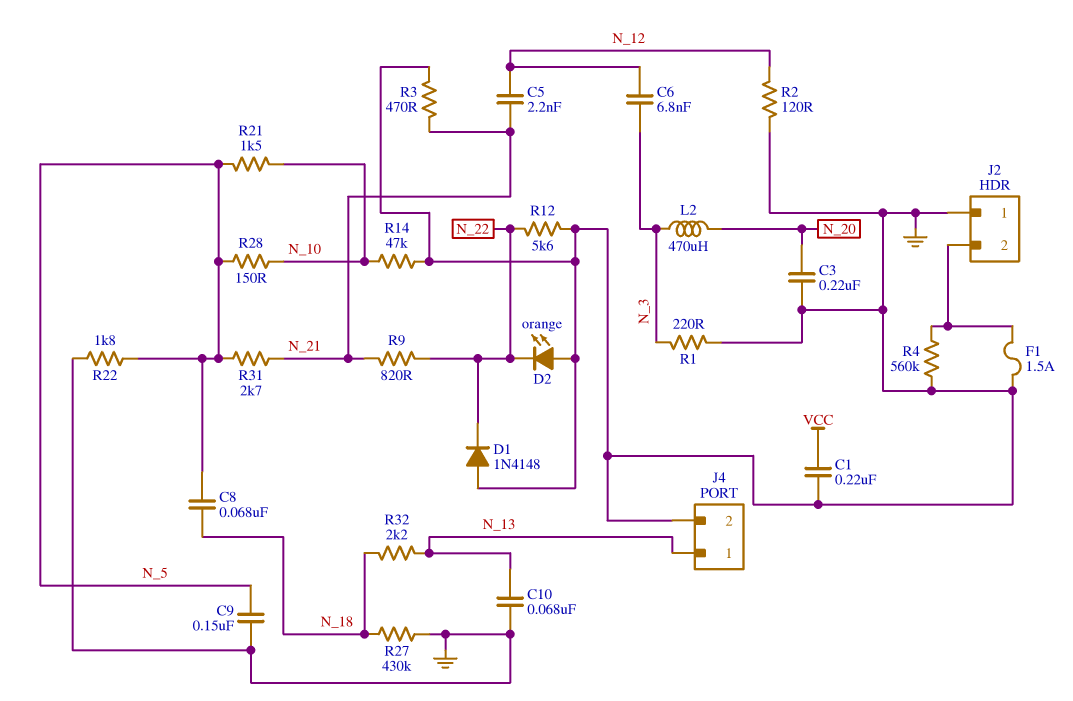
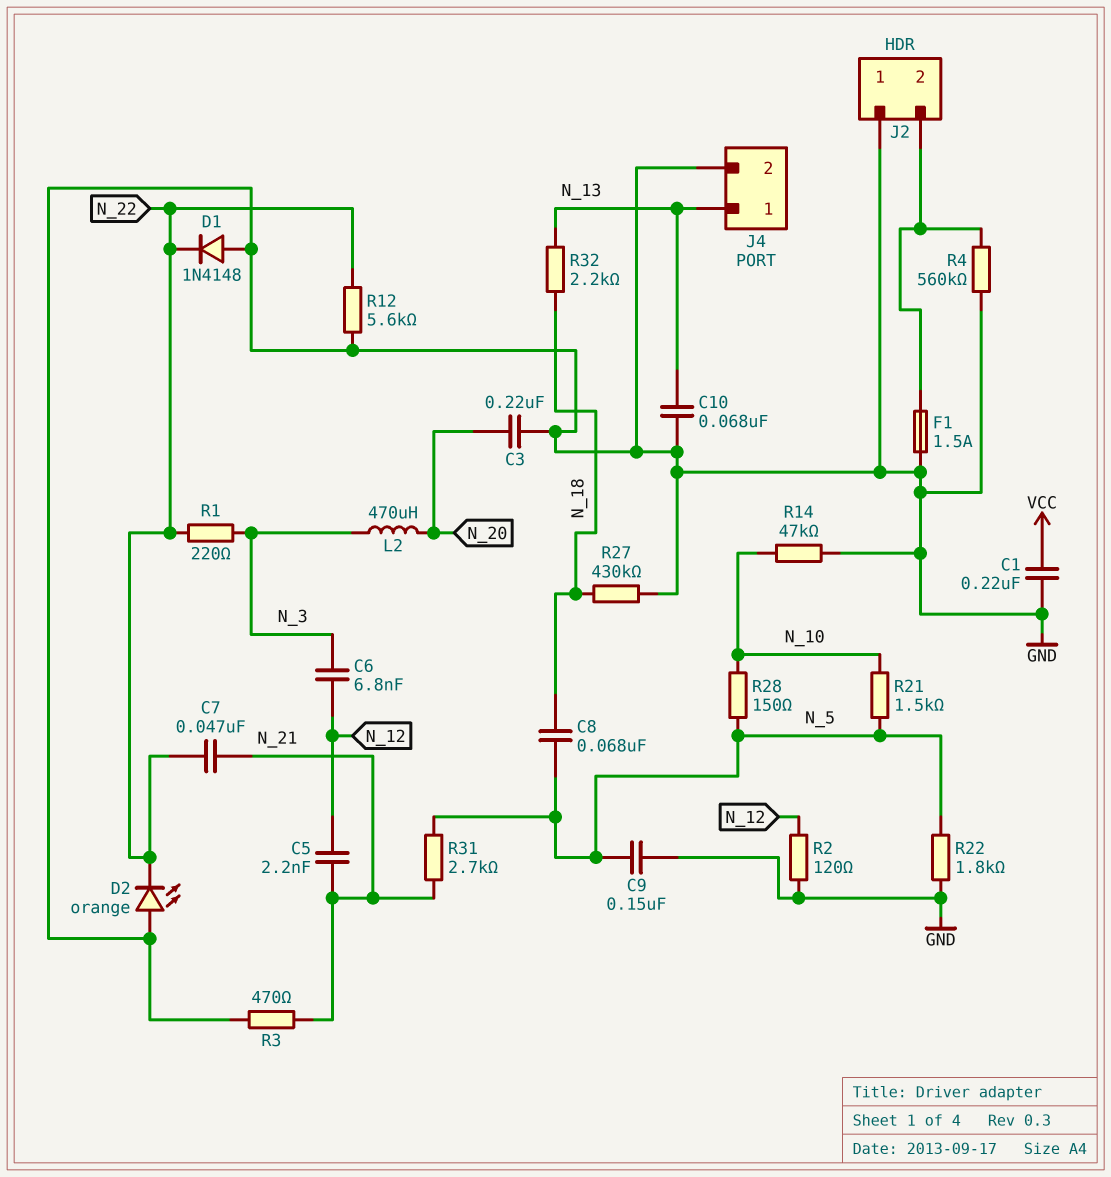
C7: none -> 47nF (N_21, N_22)
R1: 220 (GND, N_3) -> 220 (N_3, N_22)
R9: 820 (N_21, N_22) -> none

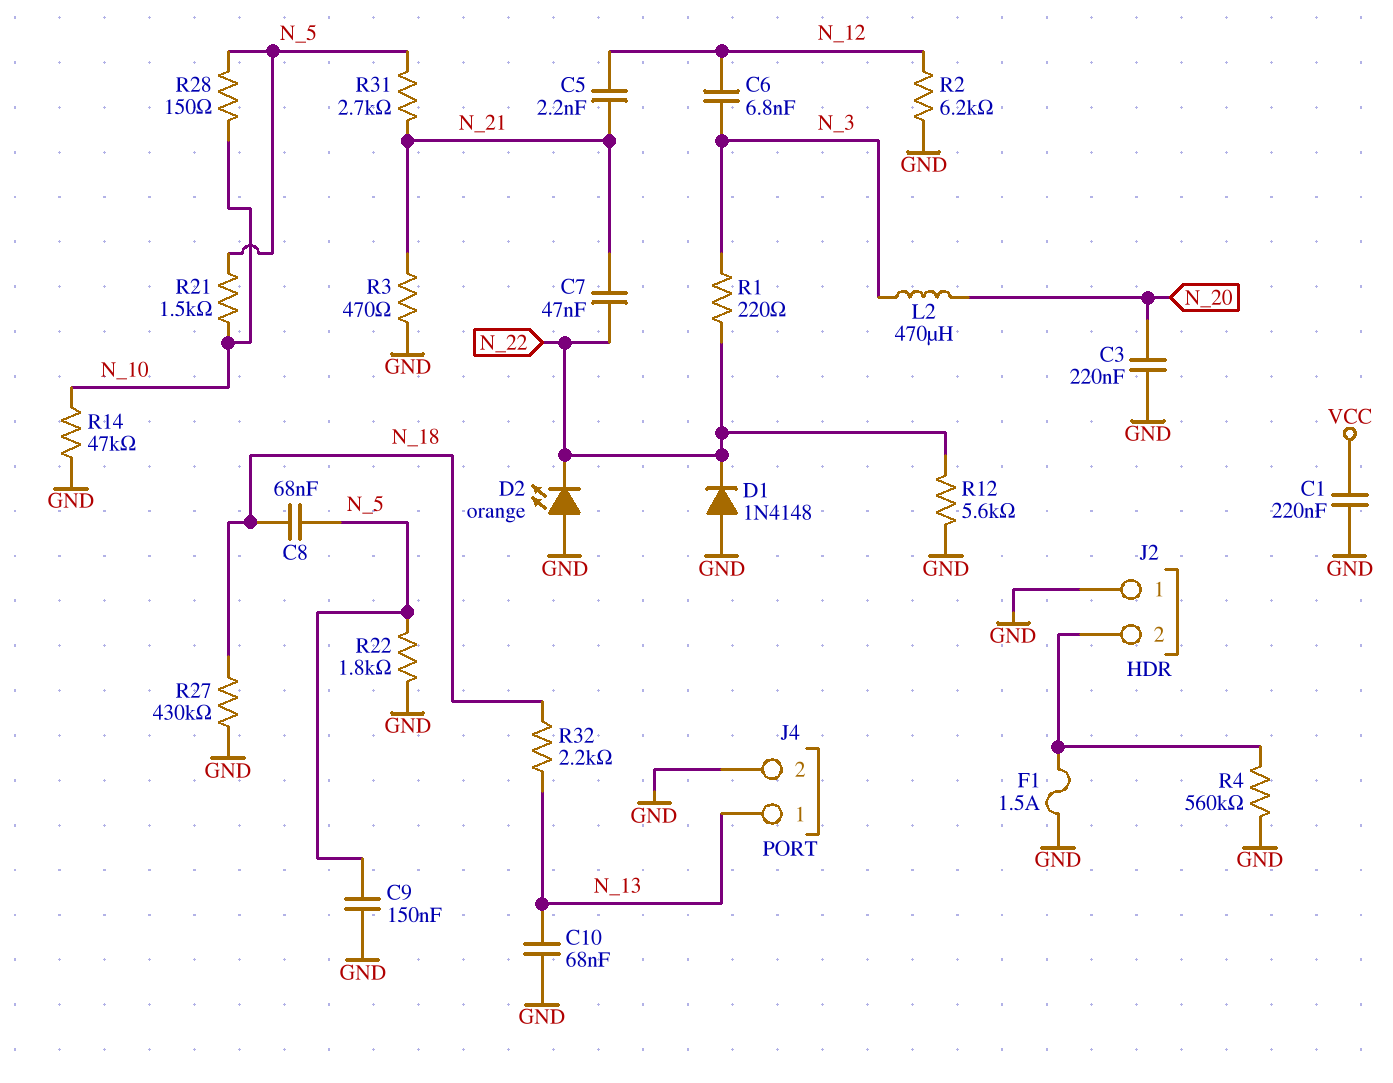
R2: 120 (GND, N_12) -> 6.2k (GND, N_12)

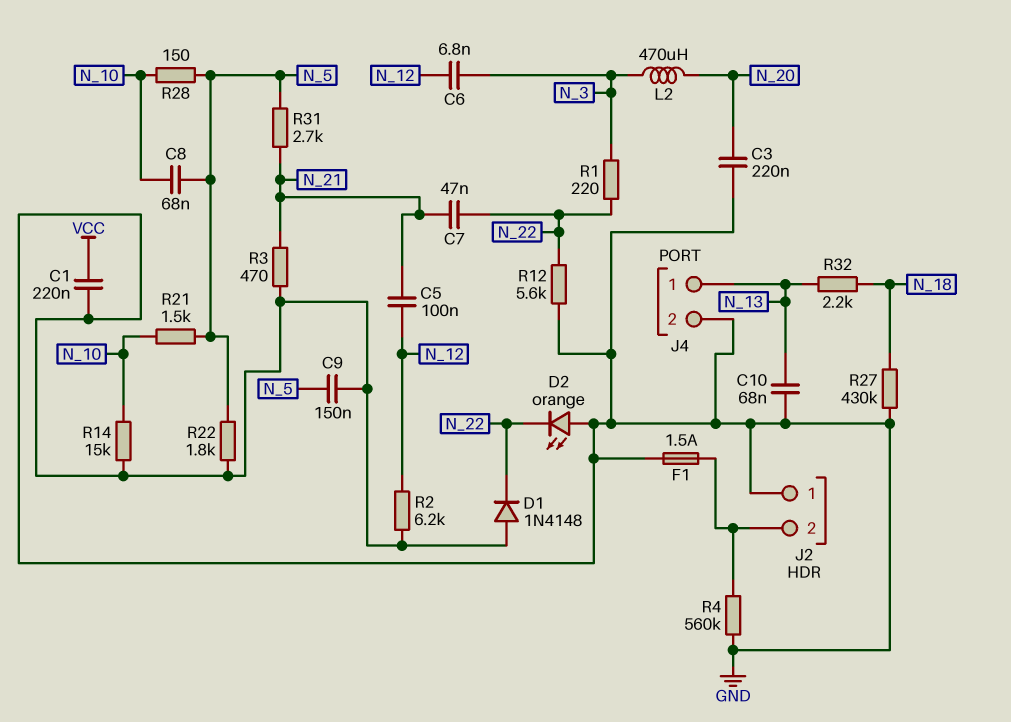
C5: 2.2nF (N_12, N_21) -> 100nF (N_12, N_21)
C8: 68nF (N_5, N_18) -> 68nF (N_5, N_10)
R14: 47k (GND, N_10) -> 15k (GND, N_10)

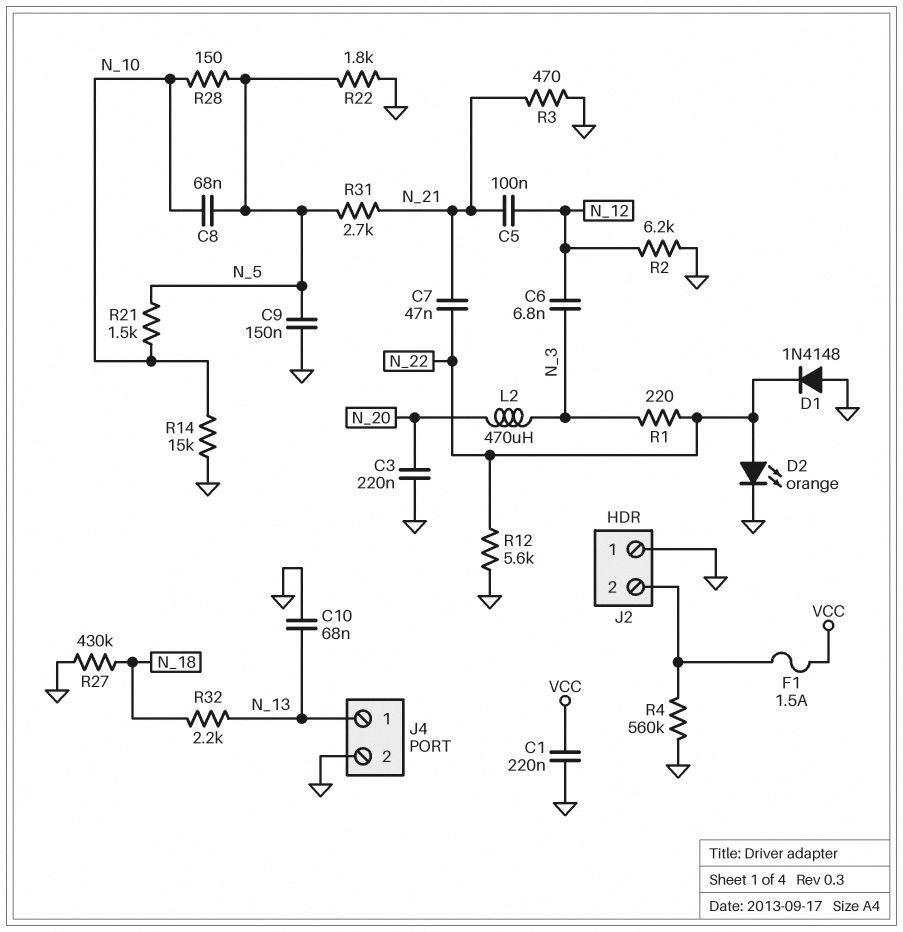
D2: LED orange (A GND, K N_22) -> LED orange (A N_22, K GND)
F1: 1.5A (GND, J2/2) -> 1.5A (J2/2, VCC)

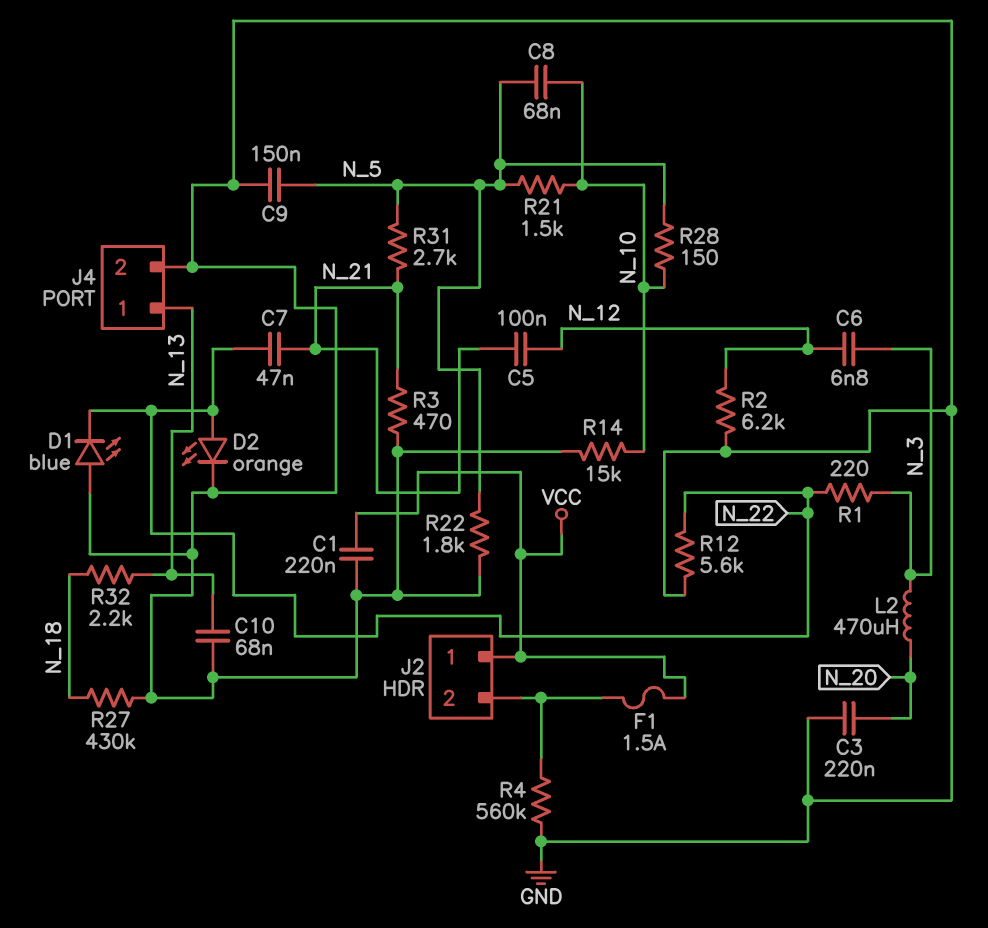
D1: diode 1N4148 (A GND, K N_22) -> LED blue (A GND, K N_22)
J2 pin 1: GND -> VCC

